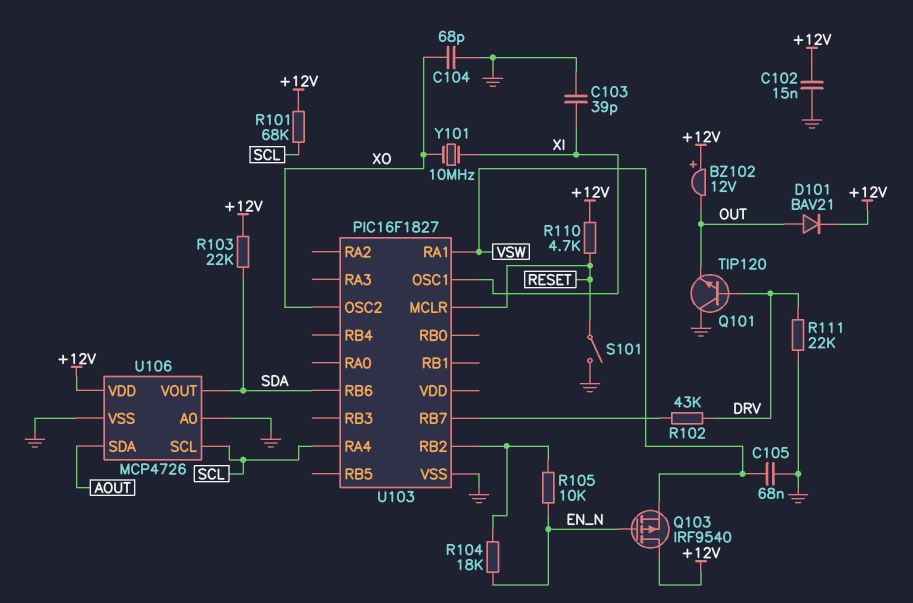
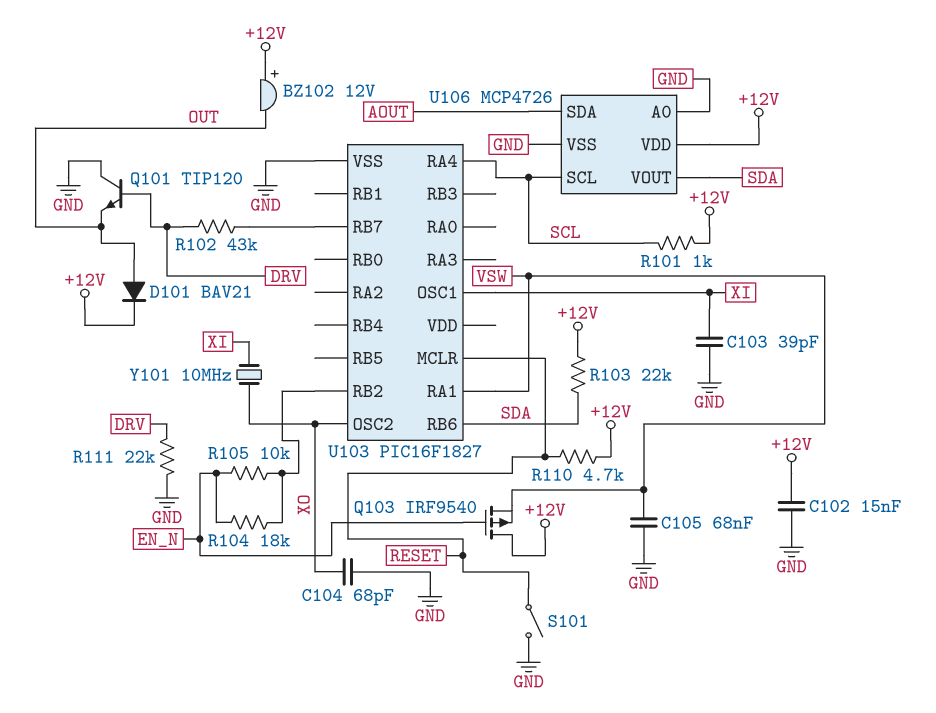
R101: 68k (+12V, SCL) -> 1k (+12V, SCL)

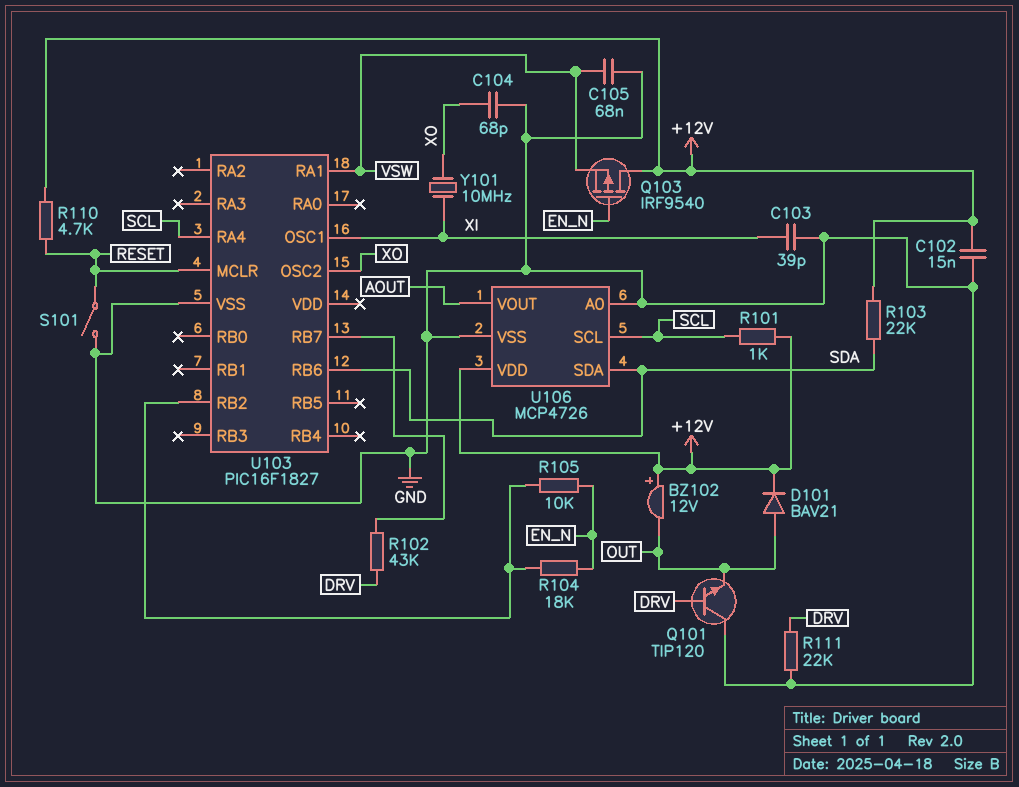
U106 pin SDA: AOUT -> SDA
U106 pin VOUT: SDA -> AOUT

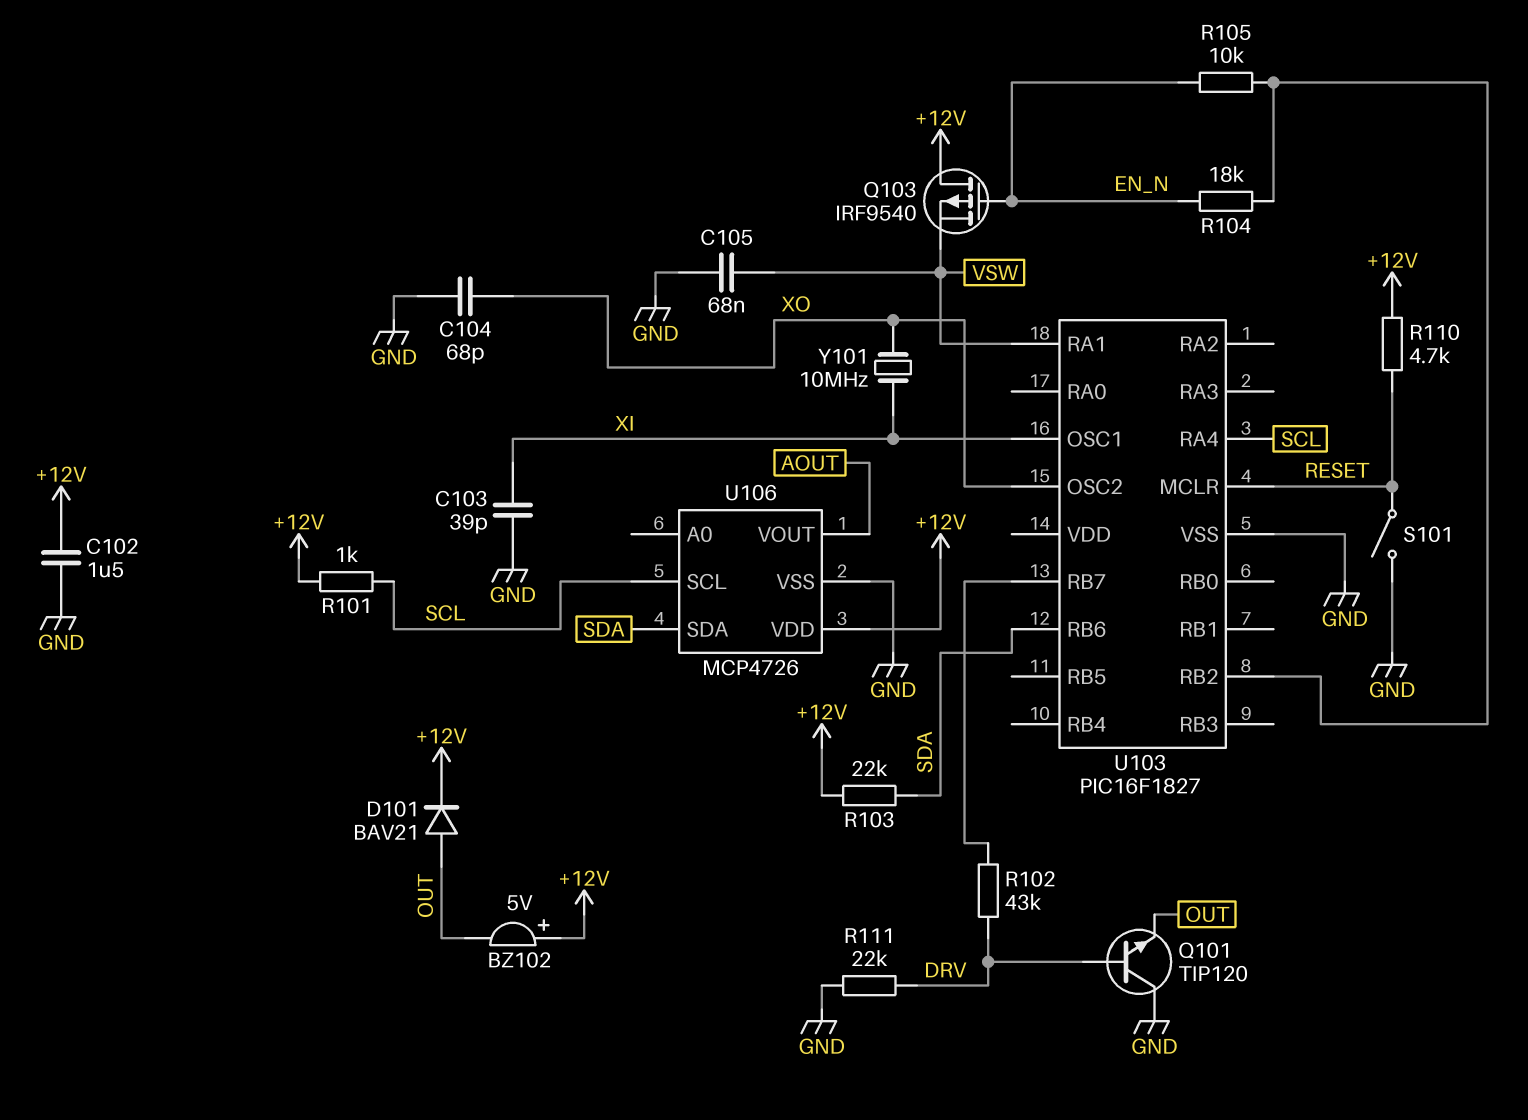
BZ102: buzzer 12V (plus +12V, minus OUT) -> buzzer 5V (plus +12V, minus OUT)
C102: 15nF (+12V, GND) -> 1.5uF (+12V, GND)
U106 pin A0: GND -> none

